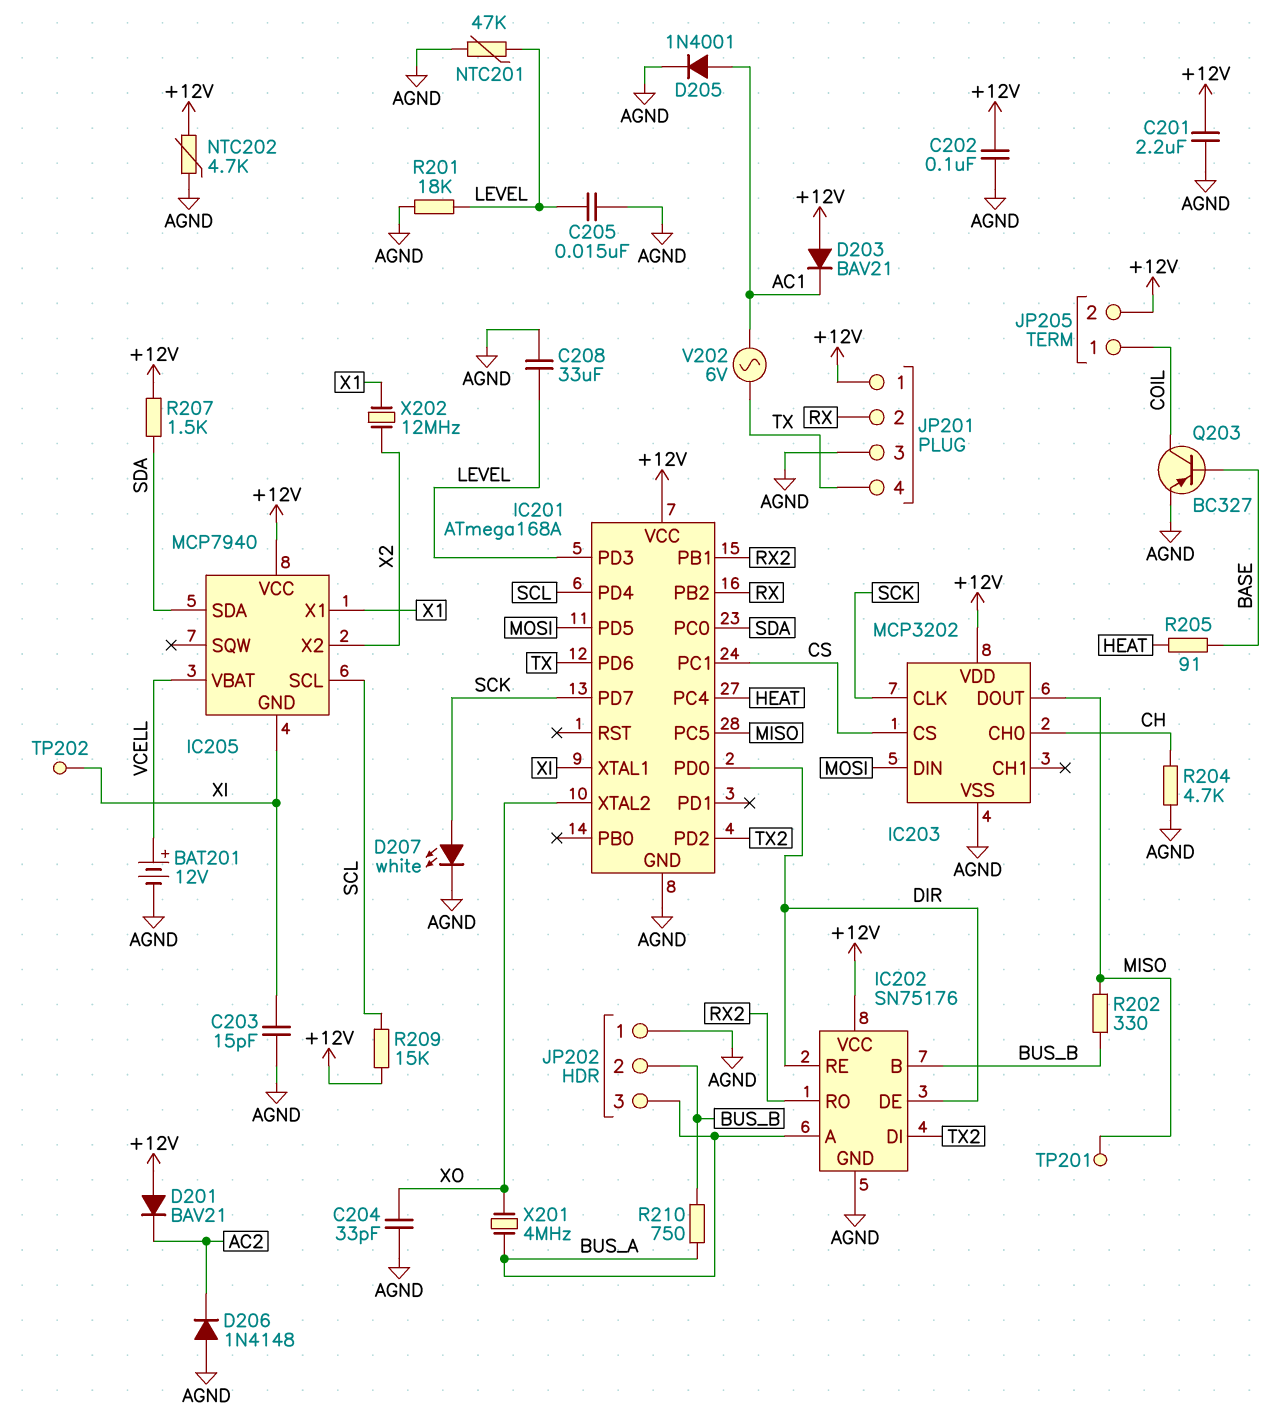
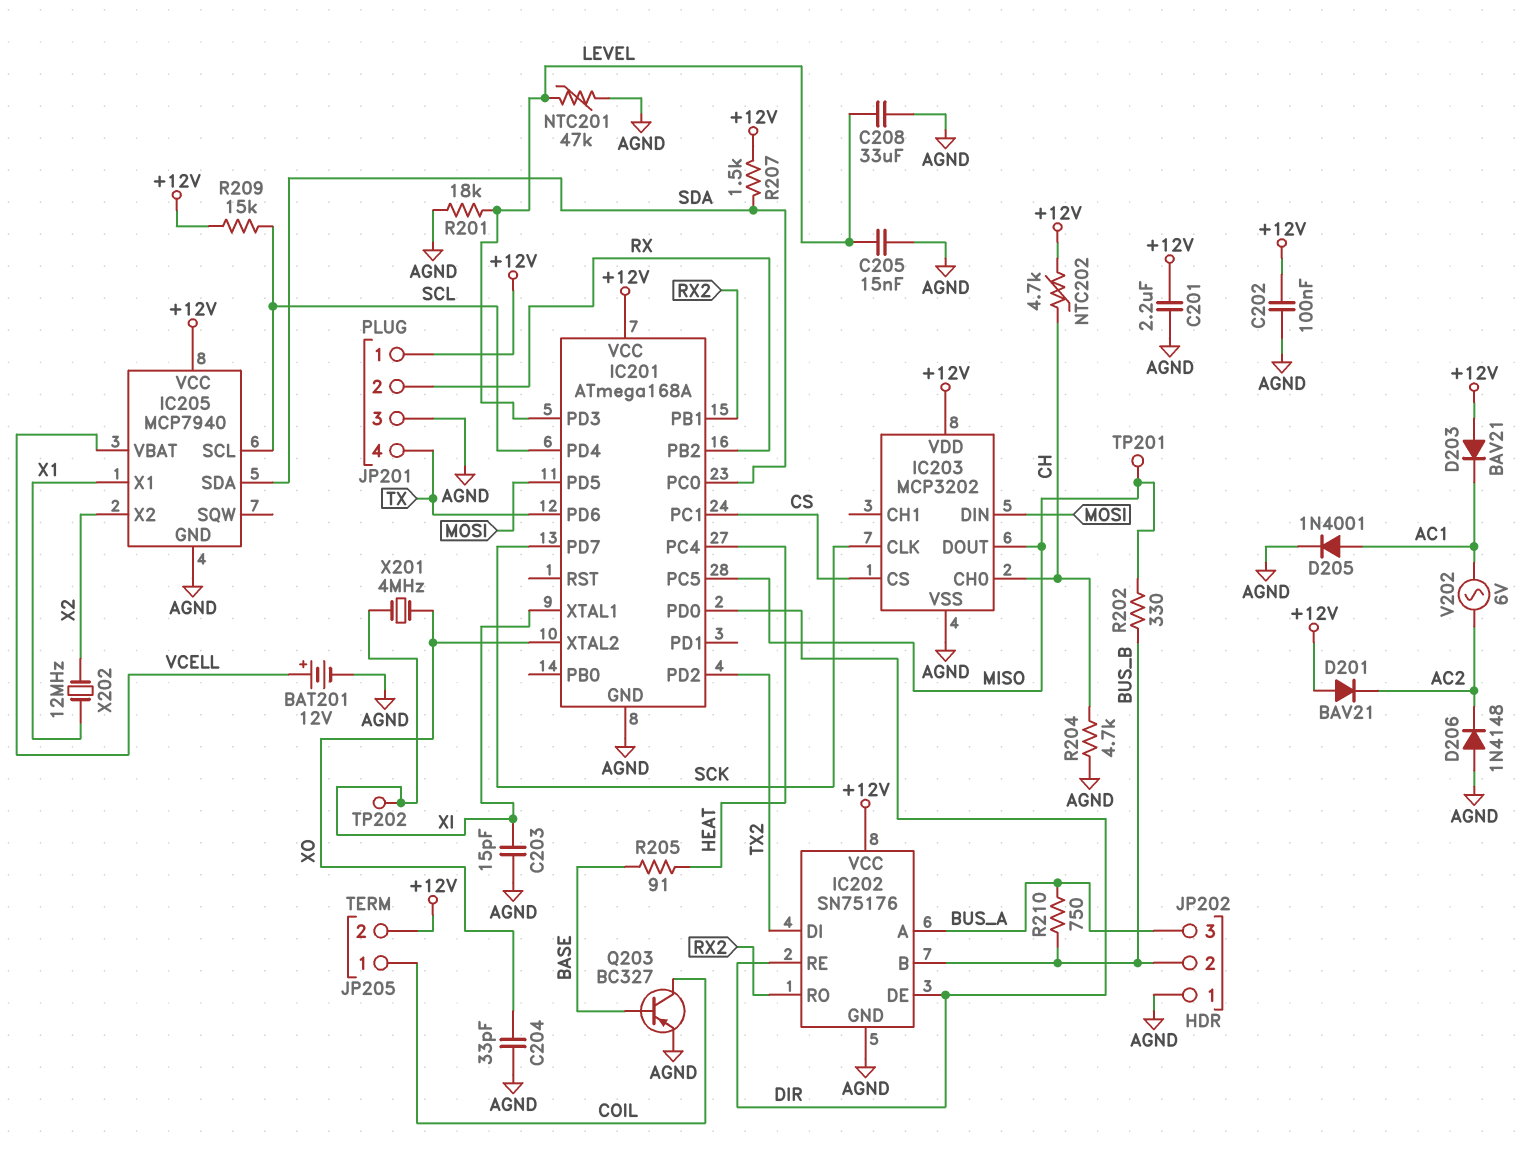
D207: LED white (A SCK, K AGND) -> none
IC205 pin GND: XI -> AGND
NTC202: 4.7k (+12V, AGND) -> 4.7k (+12V, CH)
V202: AC 6V (AC1, TX) -> AC 6V (AC1, AC2)
X201: 4MHz (BUS_A, XO) -> 4MHz (XI, XO)

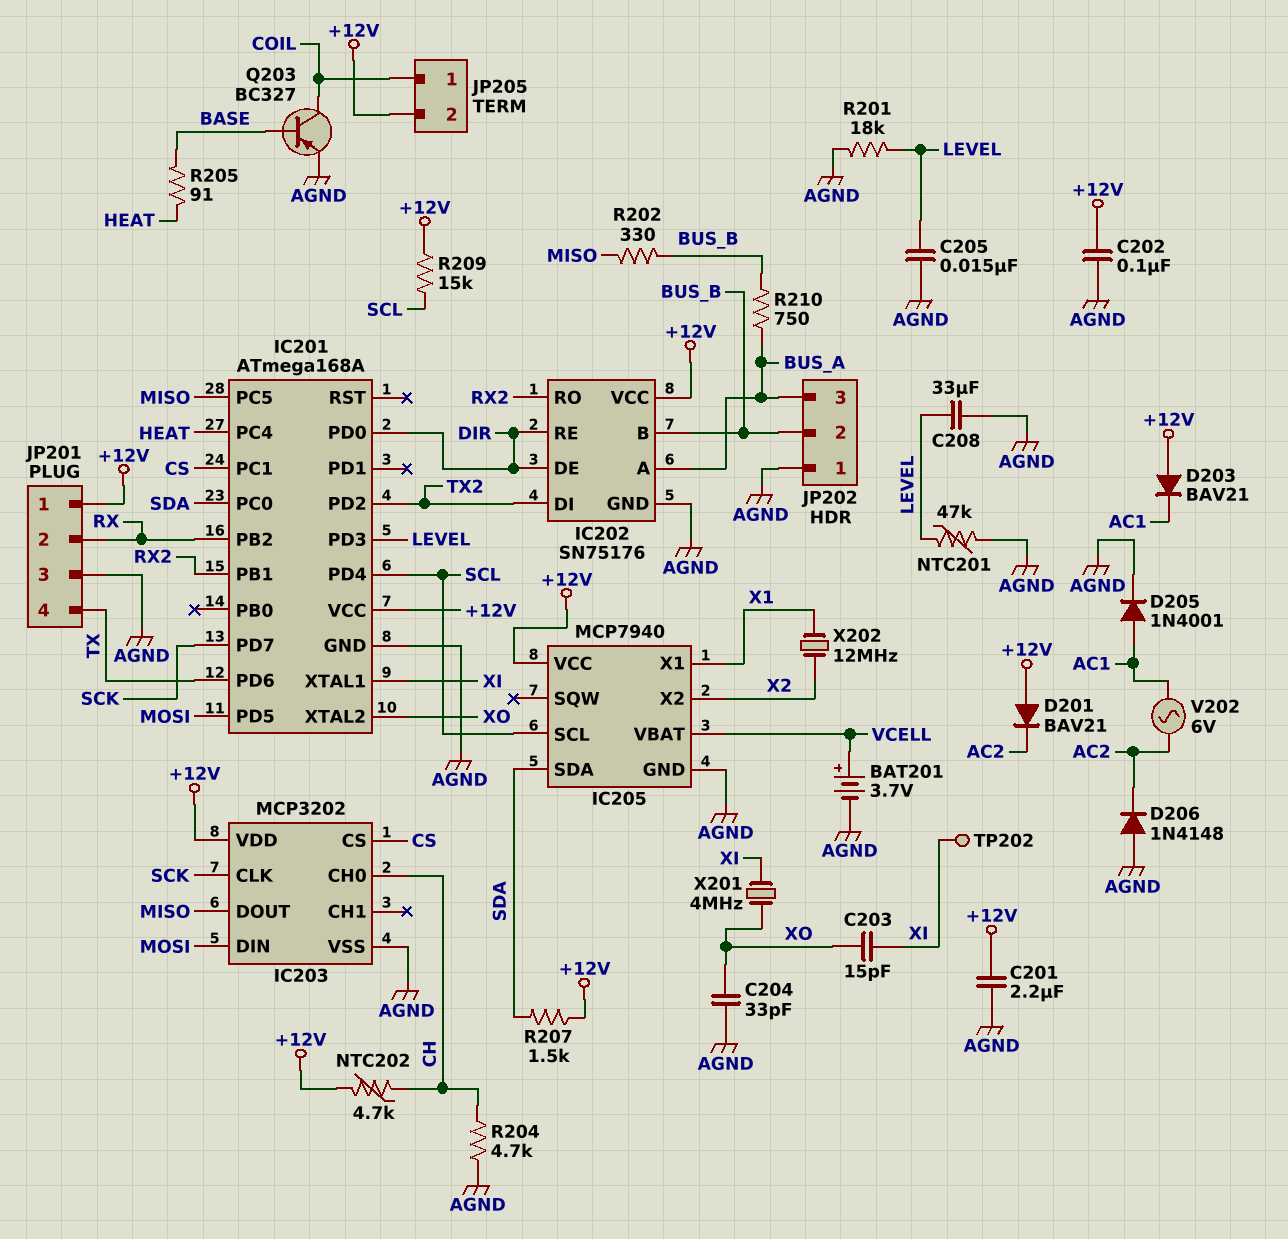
BAT201: 12V (plus VCELL, minus AGND) -> 3.7V (plus VCELL, minus AGND)
C203: 15pF (AGND, XI) -> 15pF (XI, XO)
TP201: test point (MISO) -> none

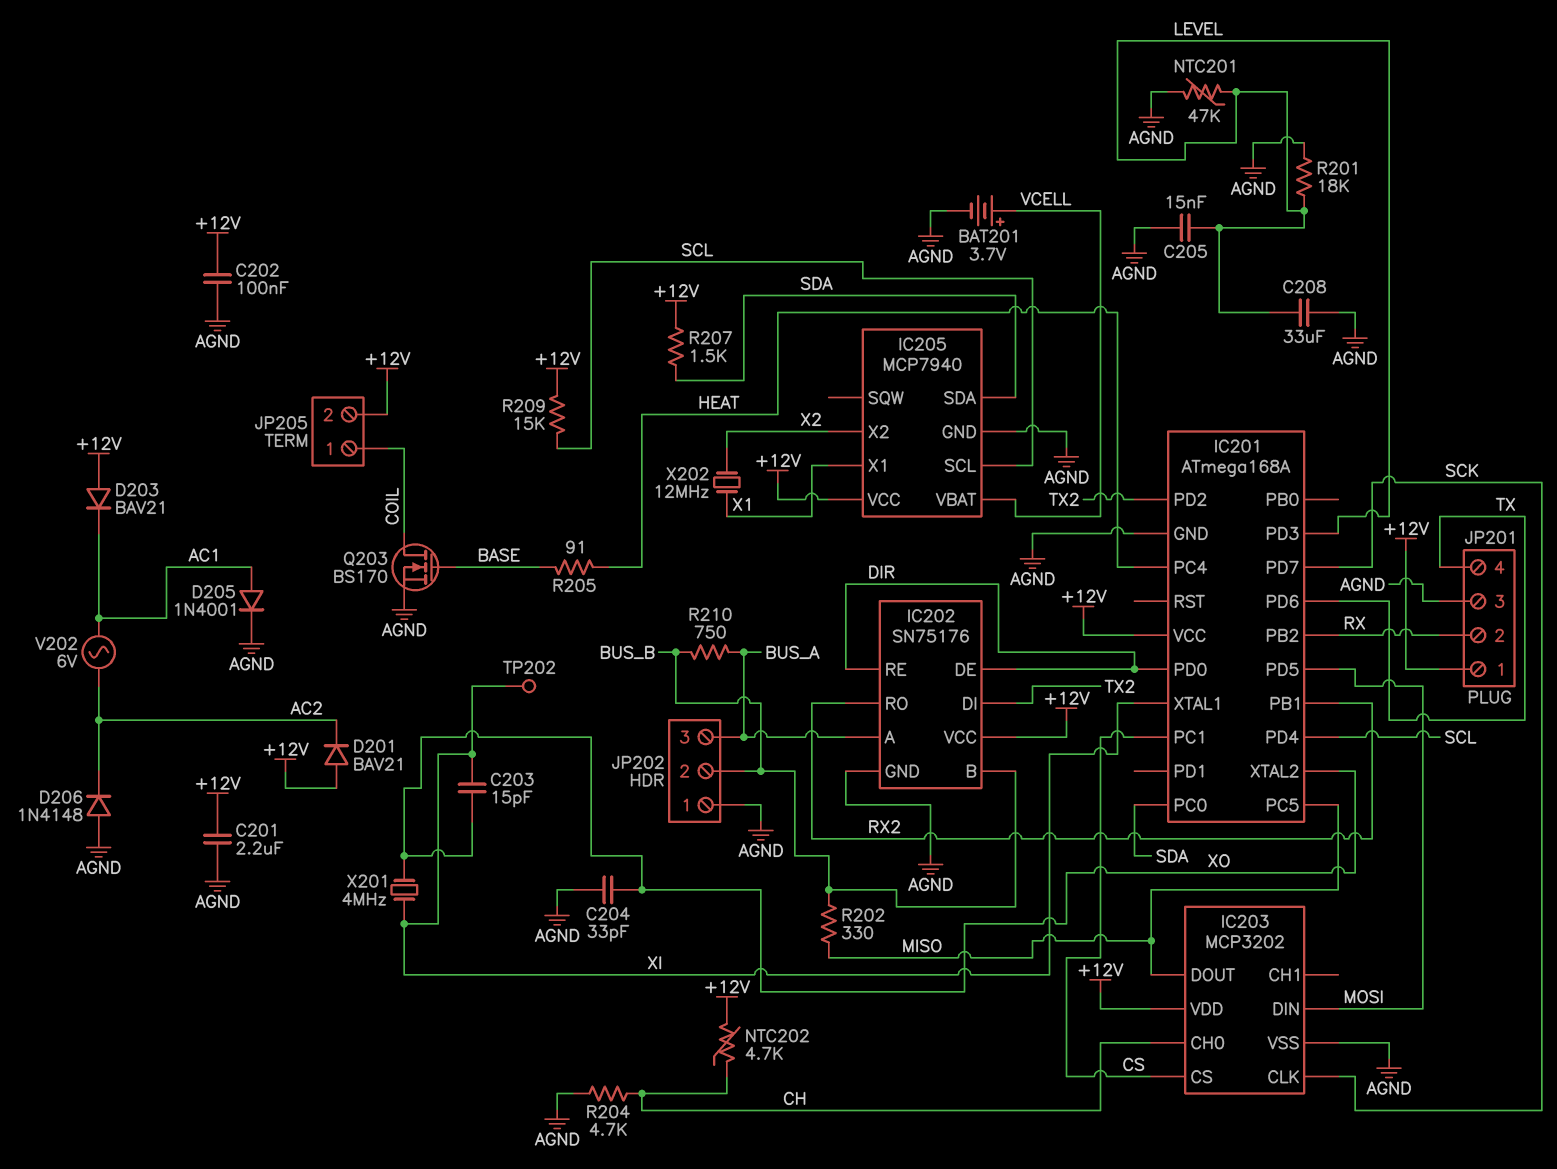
Q203: PNP BC327 (B BASE, C COIL, E AGND) -> NMOS BS170 (G BASE, D COIL, S AGND)

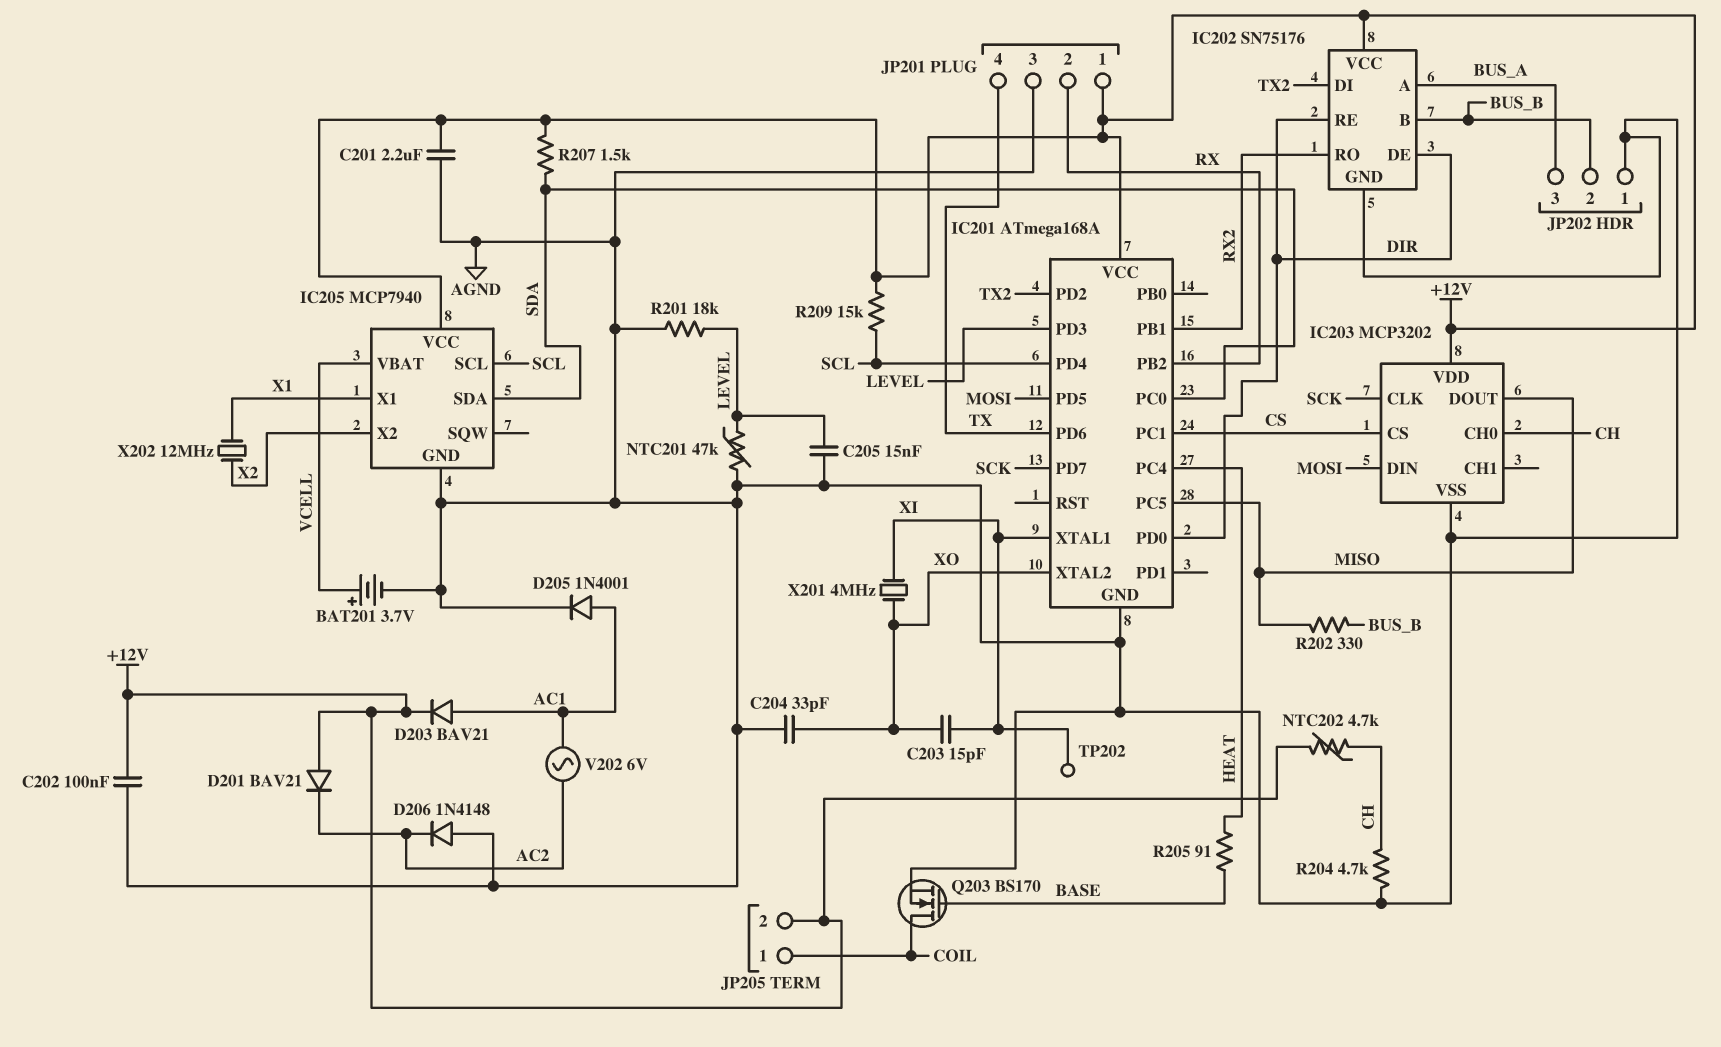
C208: 33uF (AGND, LEVEL) -> none
D203: diode BAV21 (A +12V, K AC1) -> diode BAV21 (A AC1, K +12V)
R210: 750 (BUS_A, BUS_B) -> none

